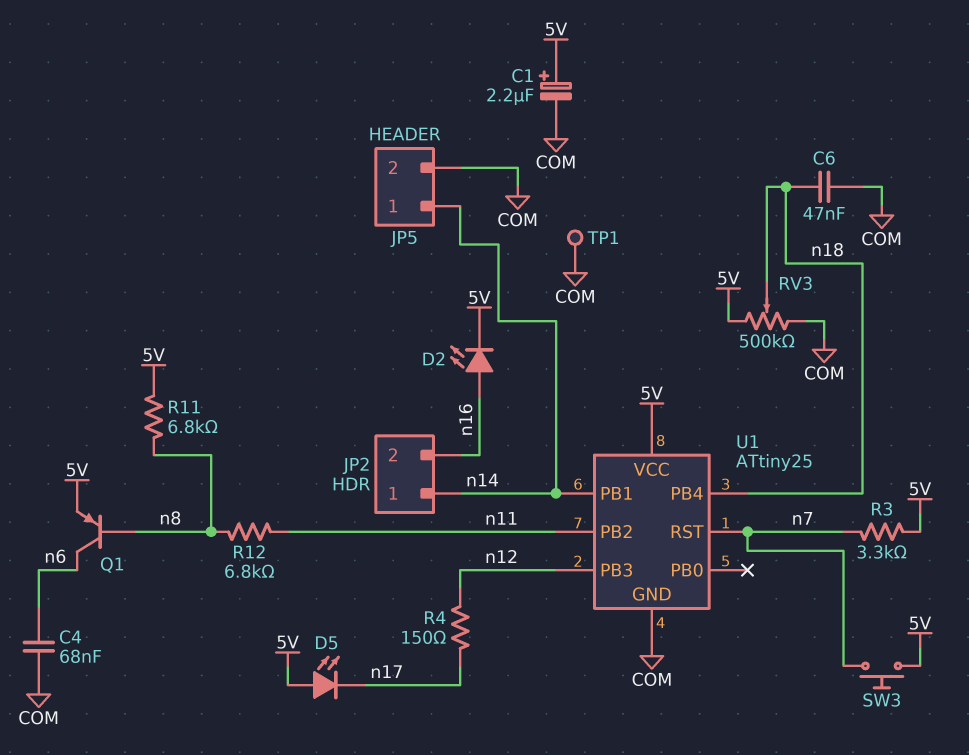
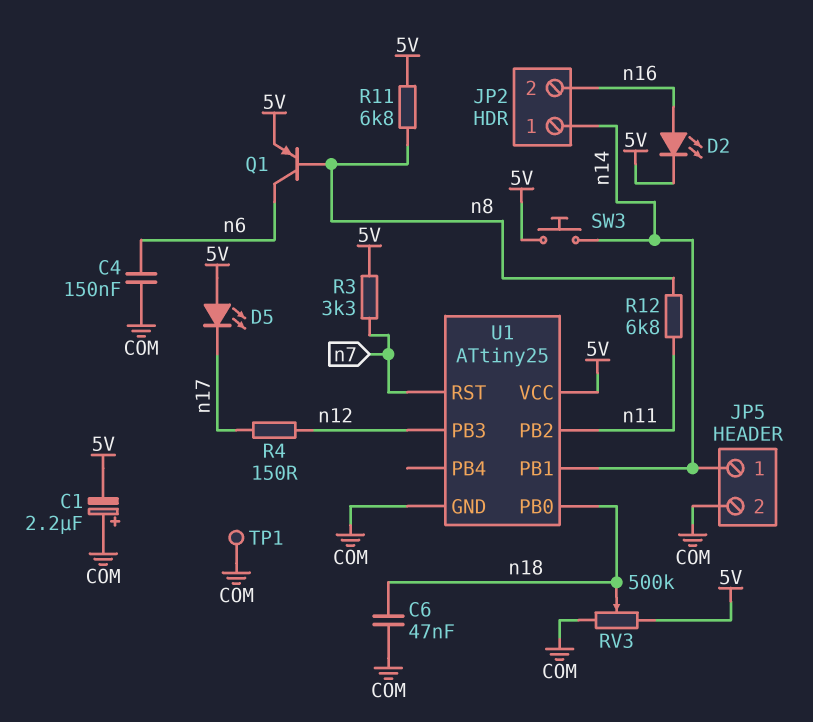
C1: 2.2uF (plus 5V, minus COM) -> 2.2uF (plus COM, minus 5V)
C4: 68nF (COM, n6) -> 150nF (COM, n6)
SW3: button (5V, n7) -> button (5V, n14)
U1 pin PB0: none -> n18
U1 pin PB4: n18 -> none

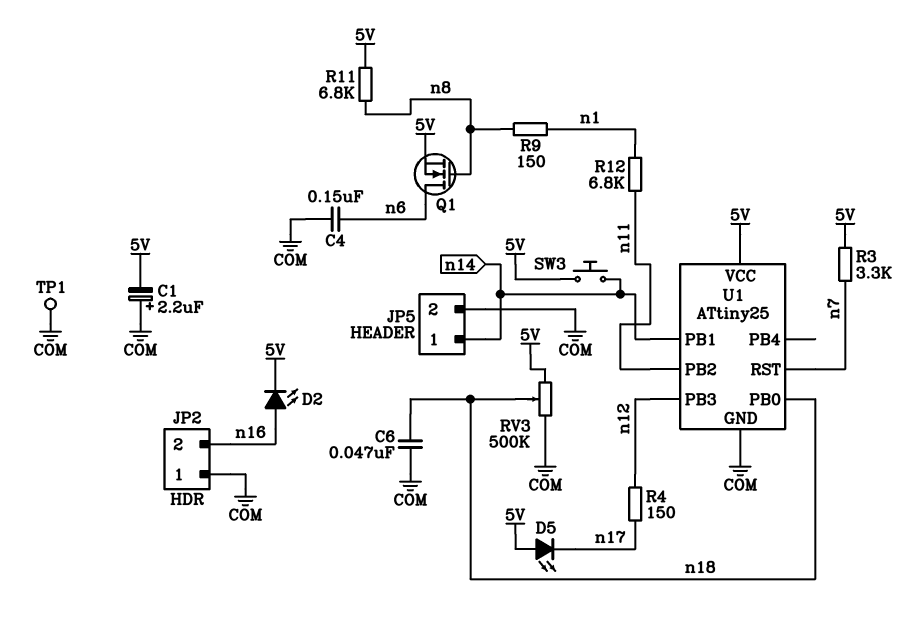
JP2 pin 1: n14 -> COM
Q1: PNP (B n8, C n6, E 5V) -> NMOS (G n8, D n6, S 5V)
R9: none -> 150 (n1, n8)
R12: 6.8k (n8, n11) -> 6.8k (n1, n11)

